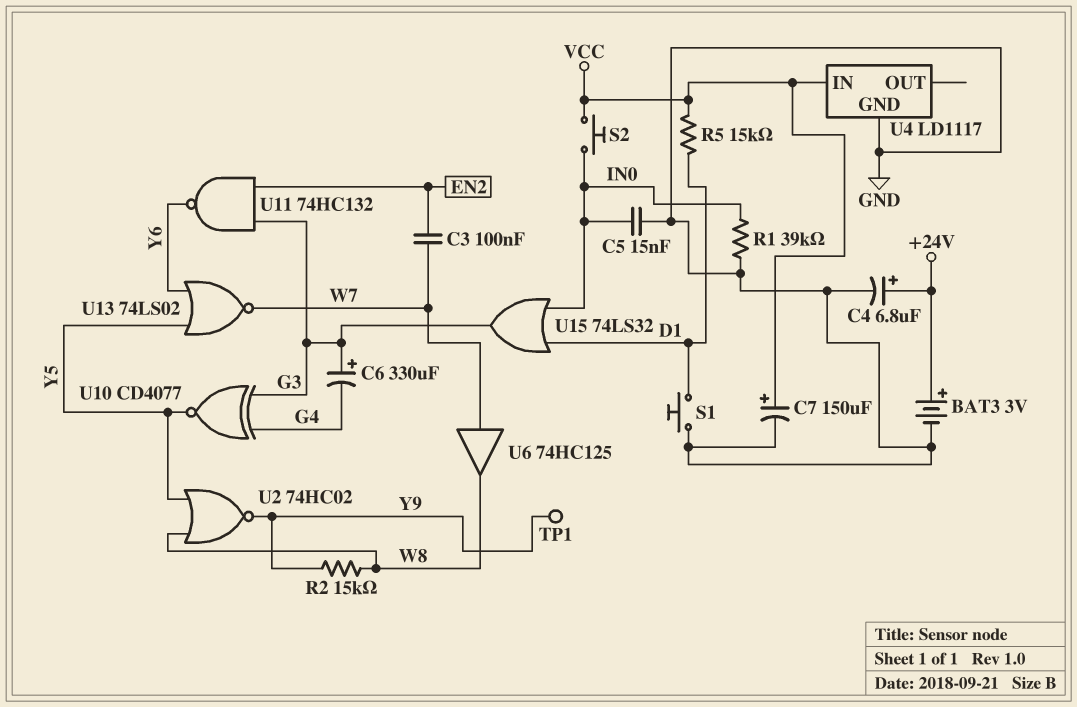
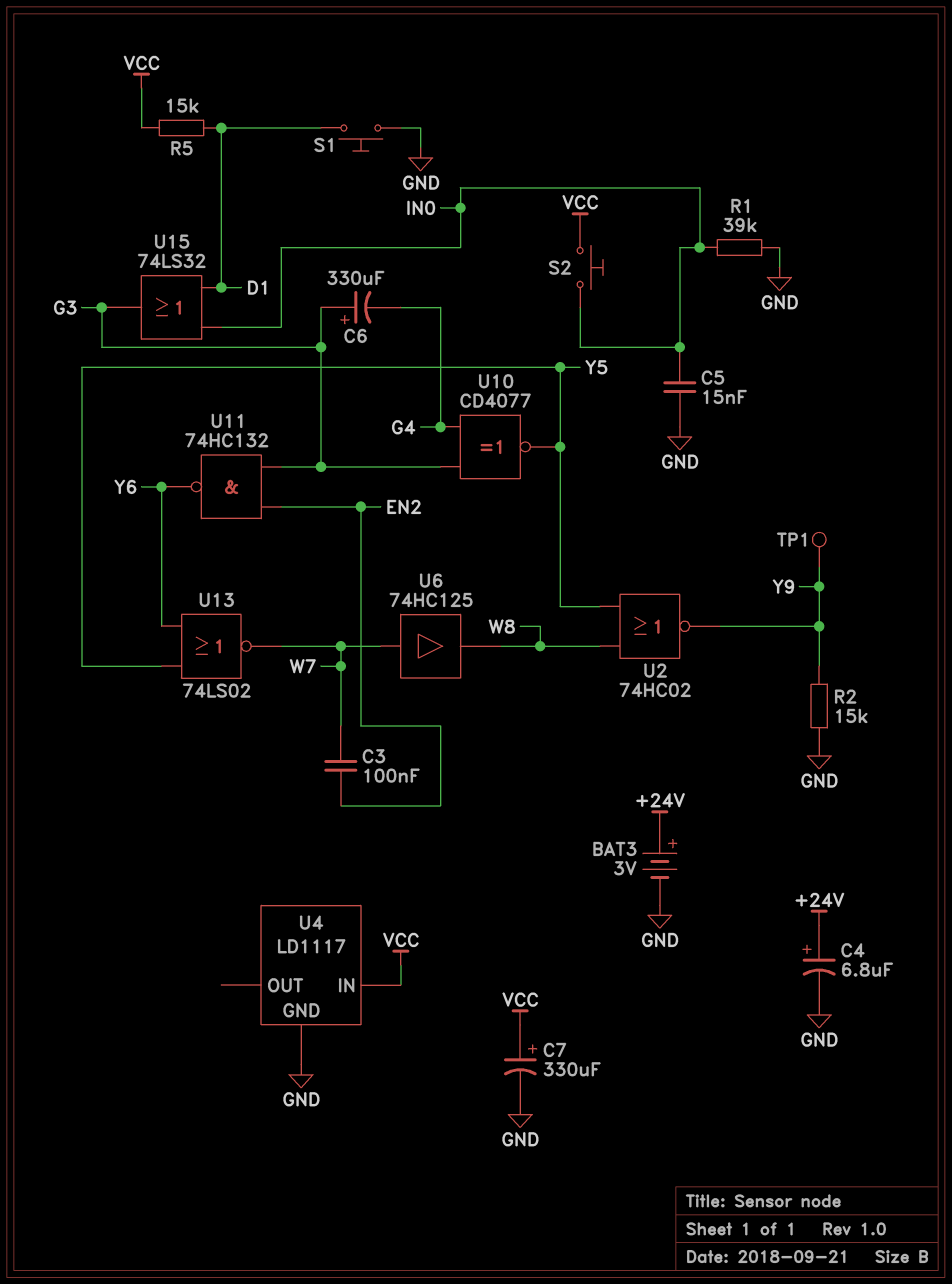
C7: 150uF (plus VCC, minus GND) -> 330uF (plus VCC, minus GND)
R2: 15k (W8, Y9) -> 15k (GND, Y9)

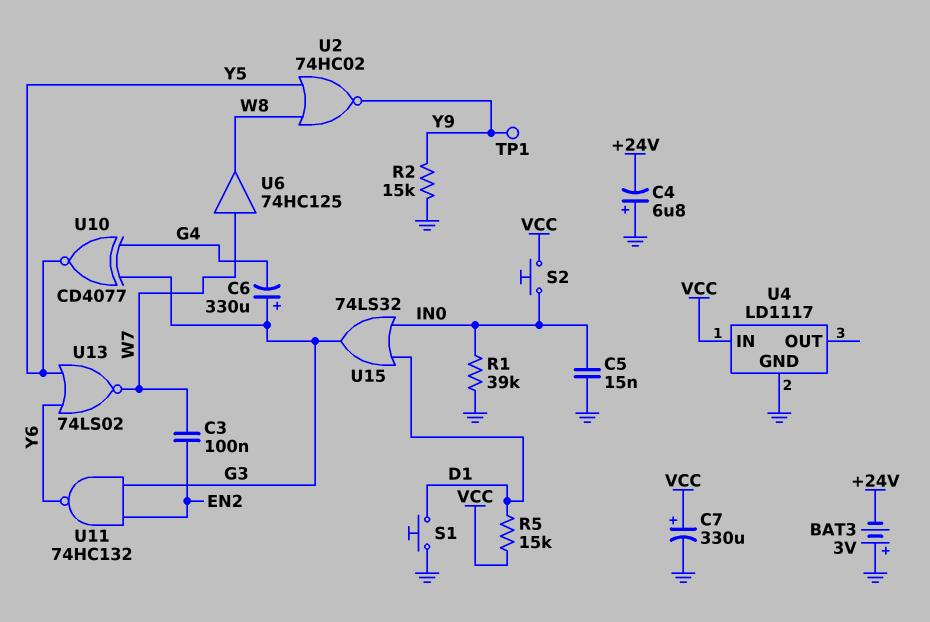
BAT3: 3V (plus +24V, minus GND) -> 3V (plus GND, minus +24V)
C4: 6.8uF (plus +24V, minus GND) -> 6.8uF (plus GND, minus +24V)

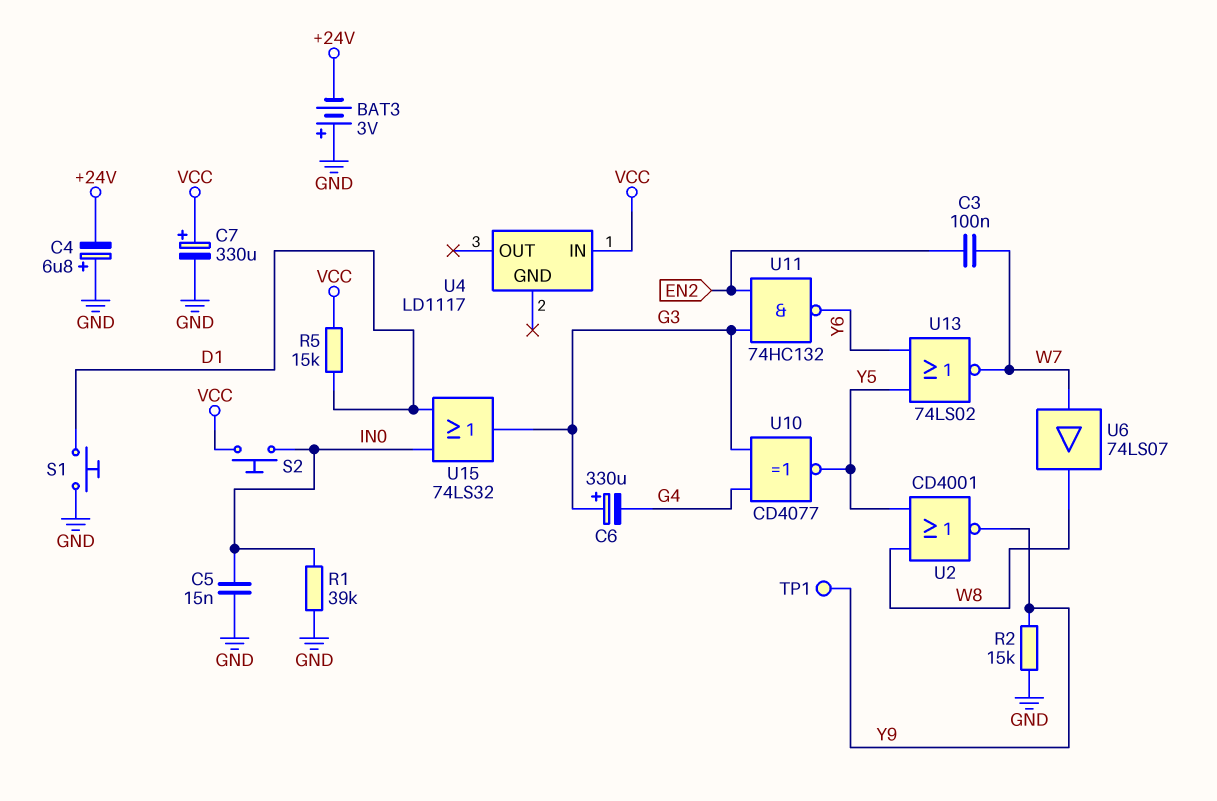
U2: NOR 74HC02 (in W8, in Y5, out Y9) -> NOR CD4001 (in W8, in Y5, out Y9)
U4 pin GND: GND -> none
U6: buffer 74HC125 (in W7, out W8) -> buffer 74LS07 (in W7, out W8)

